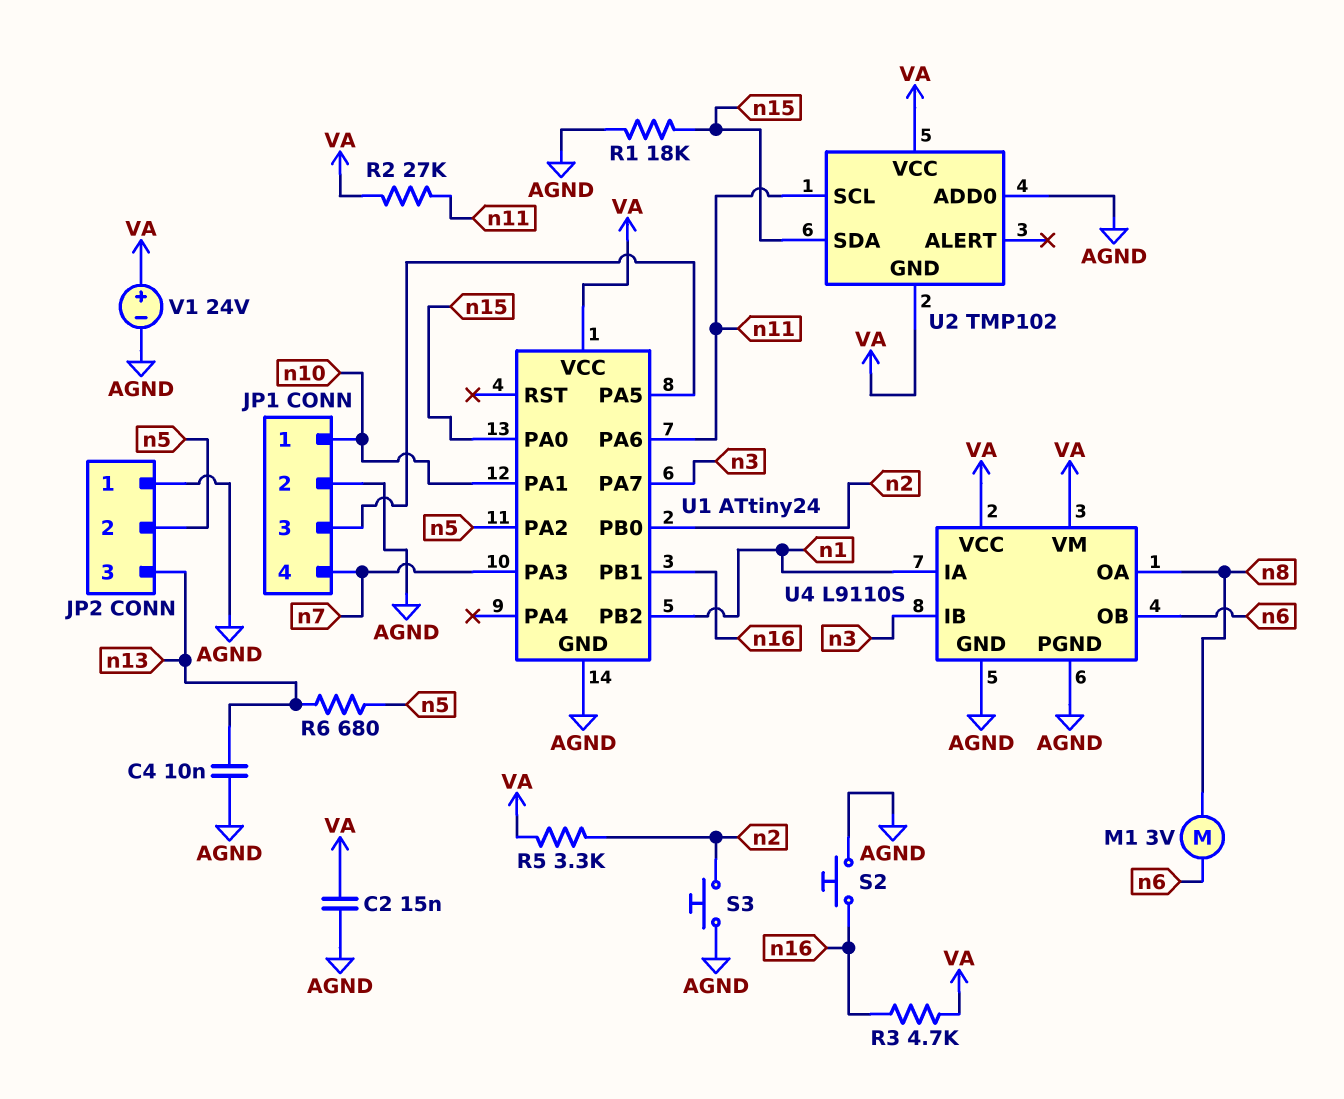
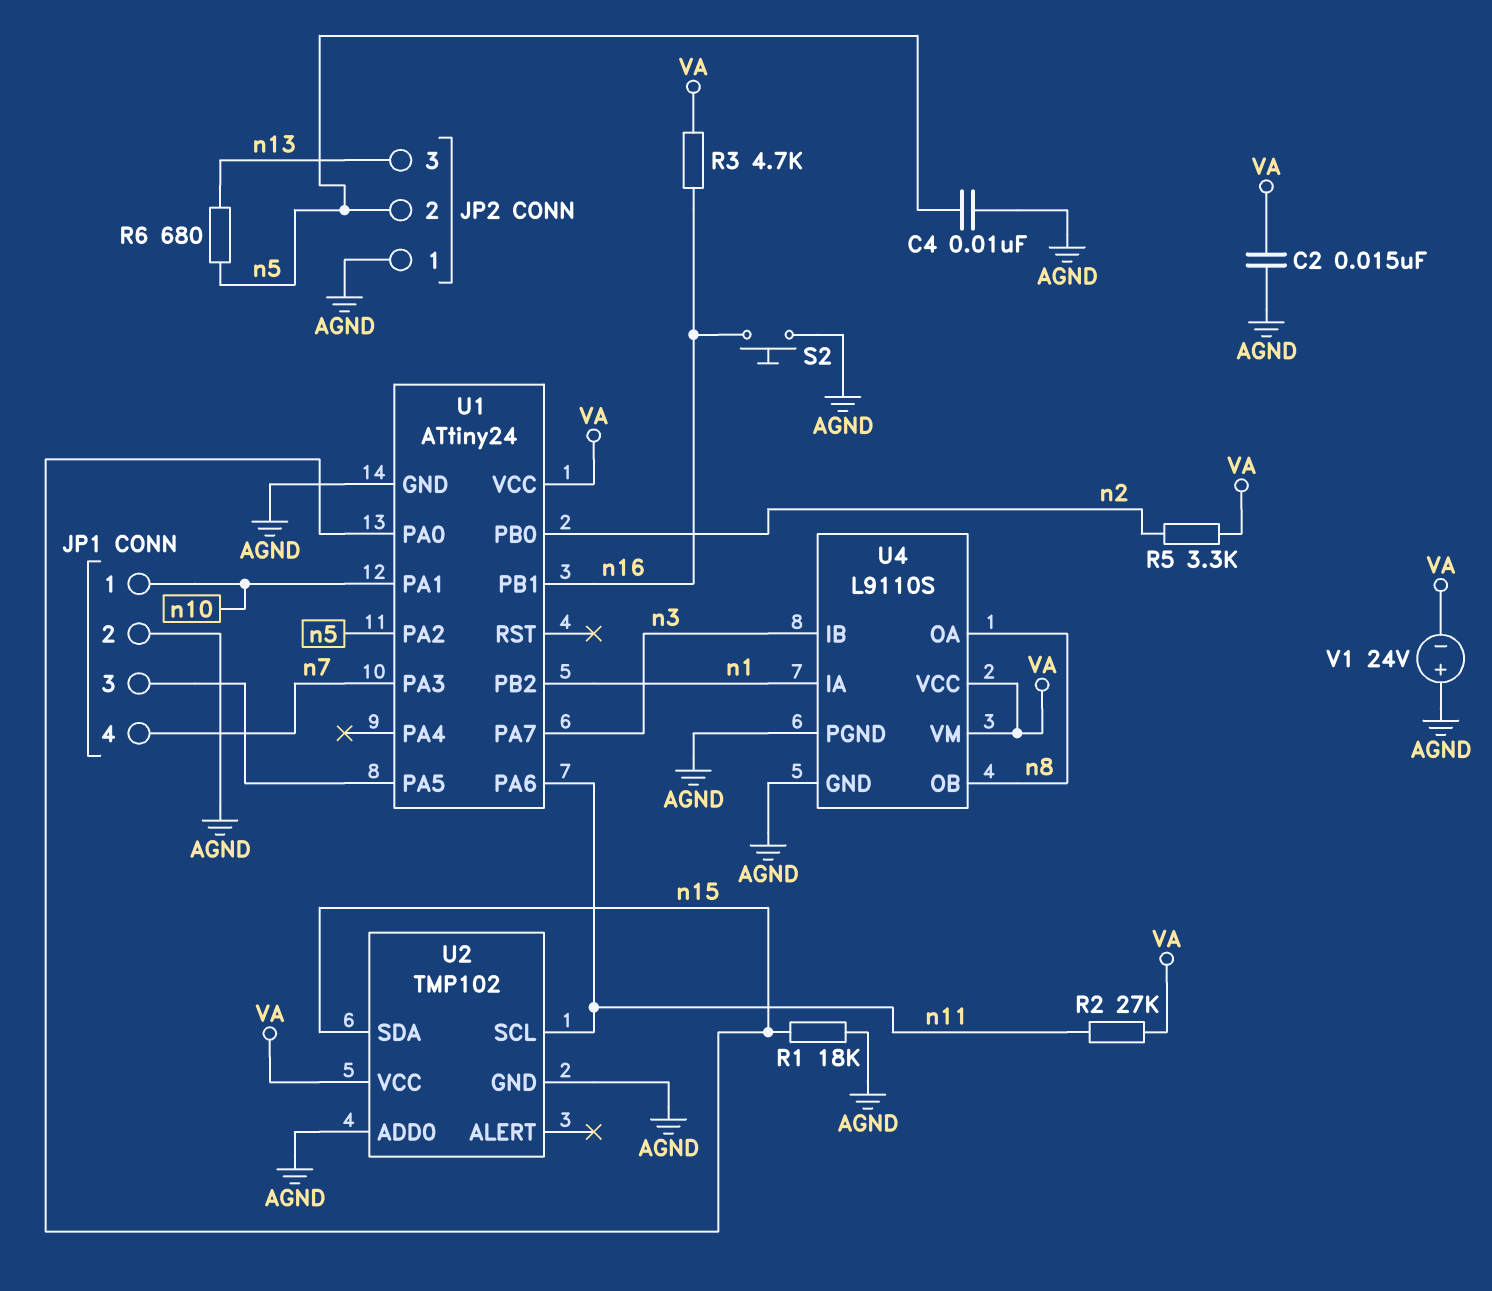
C4: 10nF (AGND, n13) -> 10nF (AGND, n5)
M1: motor 3V (n6, n8) -> none
S3: button (AGND, n2) -> none
U2 pin GND: VA -> AGND
U4 pin OB: n6 -> n8
V1: 24V (plus VA, minus AGND) -> 24V (plus AGND, minus VA)

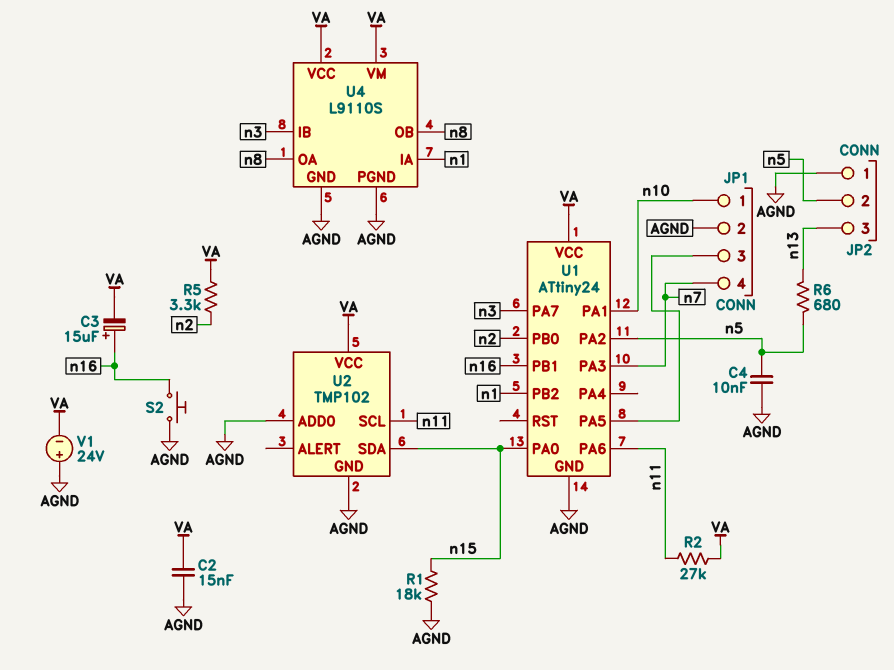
C3: none -> 15uF (plus n16, minus VA)
R3: 4.7k (VA, n16) -> none

